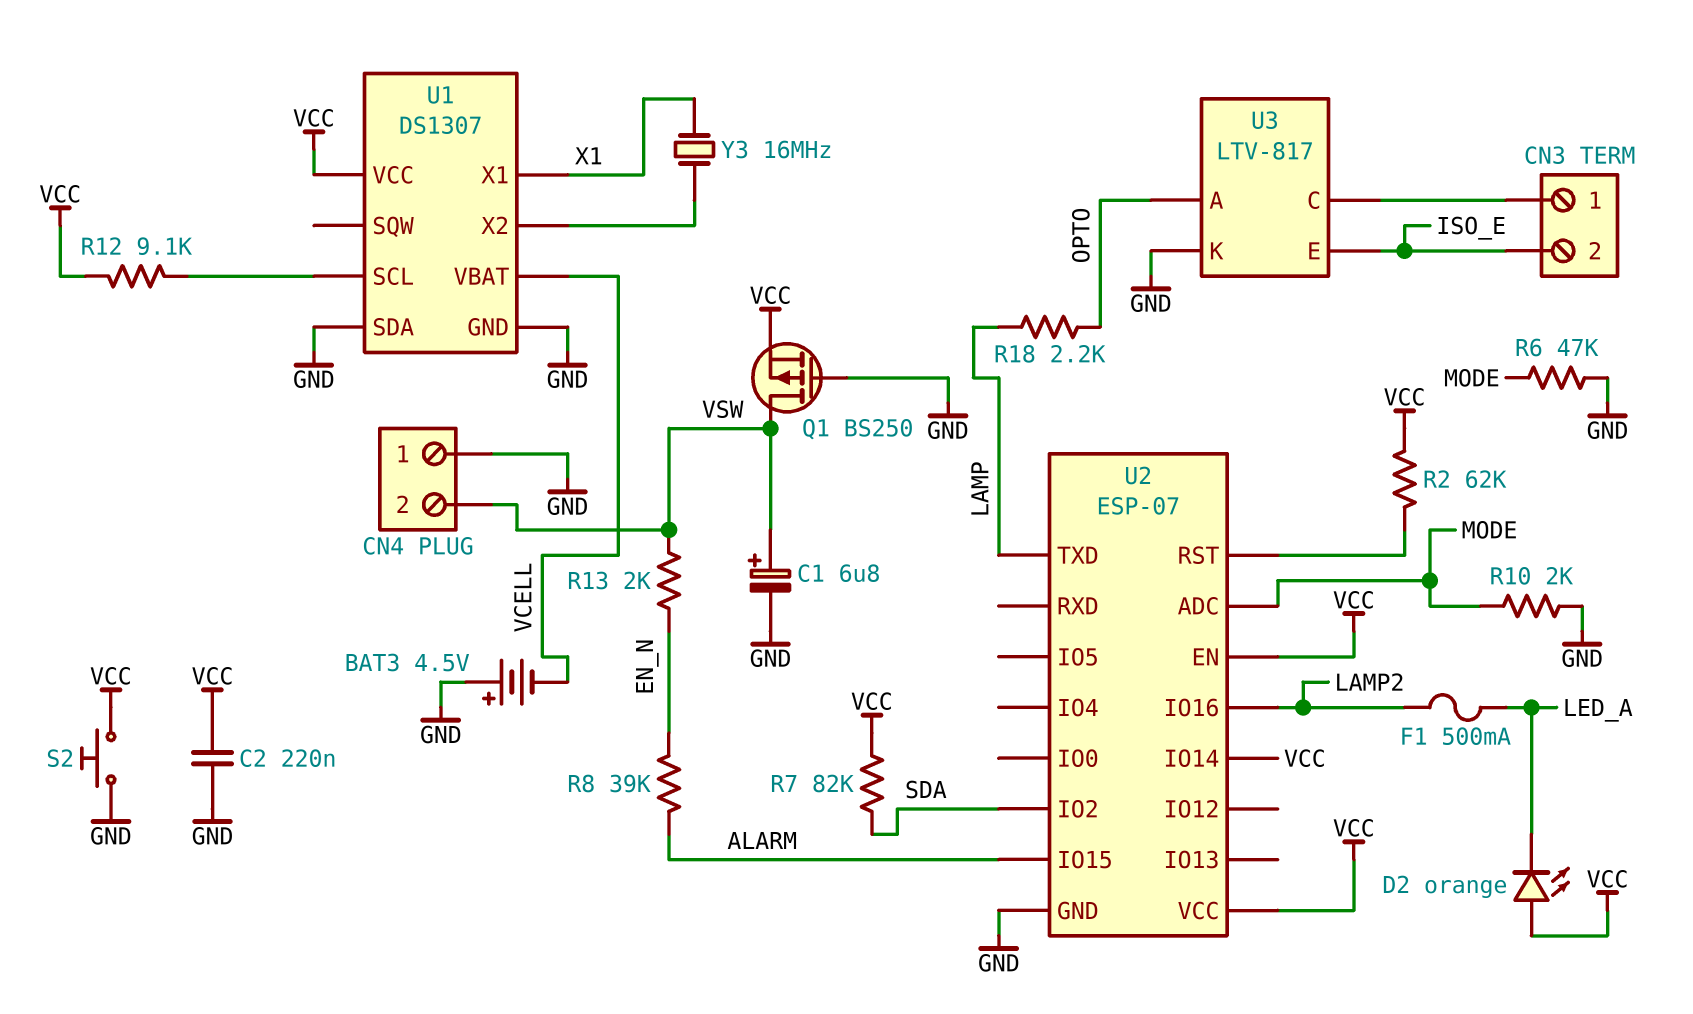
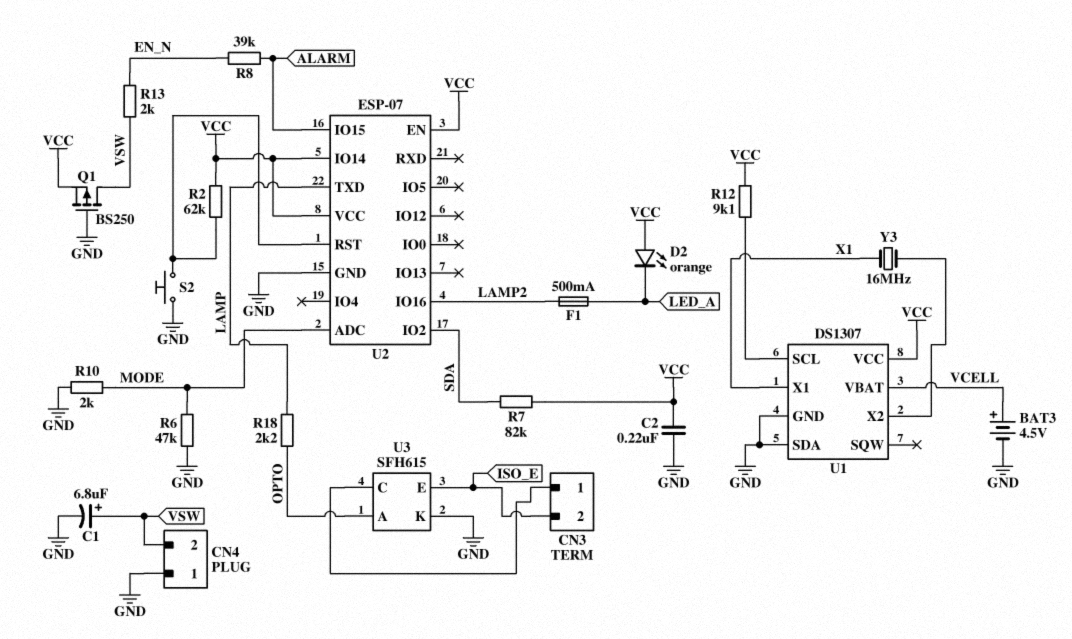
BAT3: 4.5V (plus GND, minus VCELL) -> 4.5V (plus VCELL, minus GND)
S2: button (GND, VCC) -> button (GND, U2/RST)
U3: LTV-817 -> SFH615

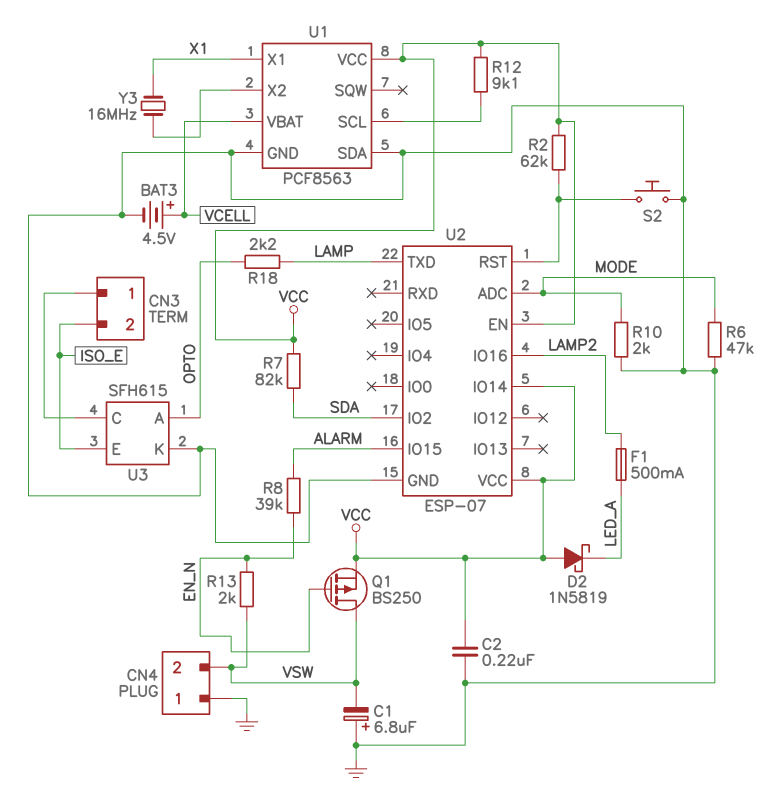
C1: 6.8uF (plus VSW, minus GND) -> 6.8uF (plus GND, minus VSW)
D2: LED orange (A VCC, K LED_A) -> schottky 1N5819 (A VCC, K LED_A)
Q1: PMOS BS250 (G GND, D VSW, S VCC) -> PMOS BS250 (G EN_N, D VSW, S VCC)
U1: DS1307 -> PCF8563

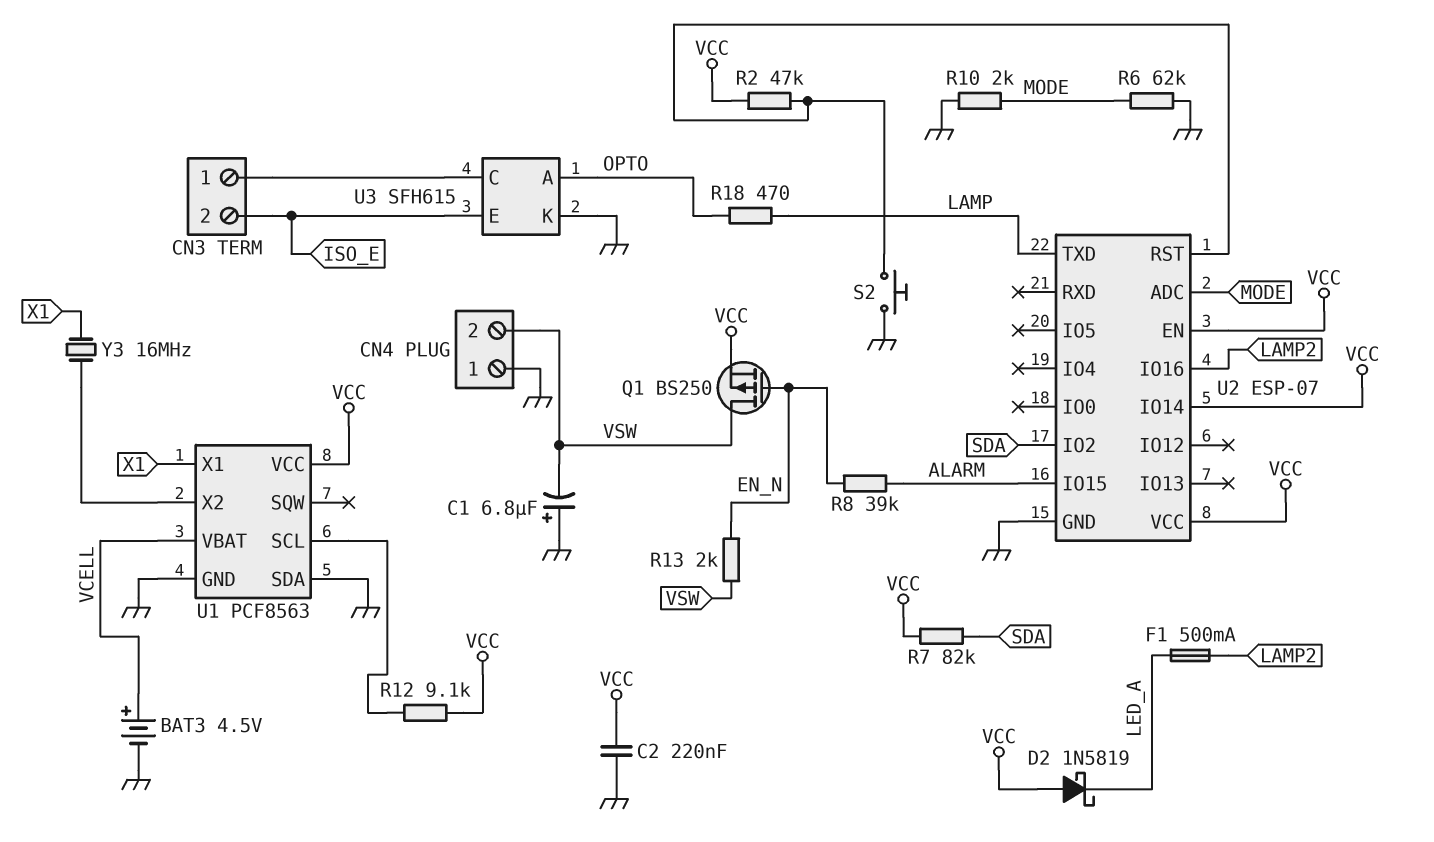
R2: 62k (U2/RST, VCC) -> 47k (U2/RST, VCC)
R6: 47k (GND, MODE) -> 62k (GND, MODE)
R18: 2.2k (LAMP, OPTO) -> 470 (LAMP, OPTO)

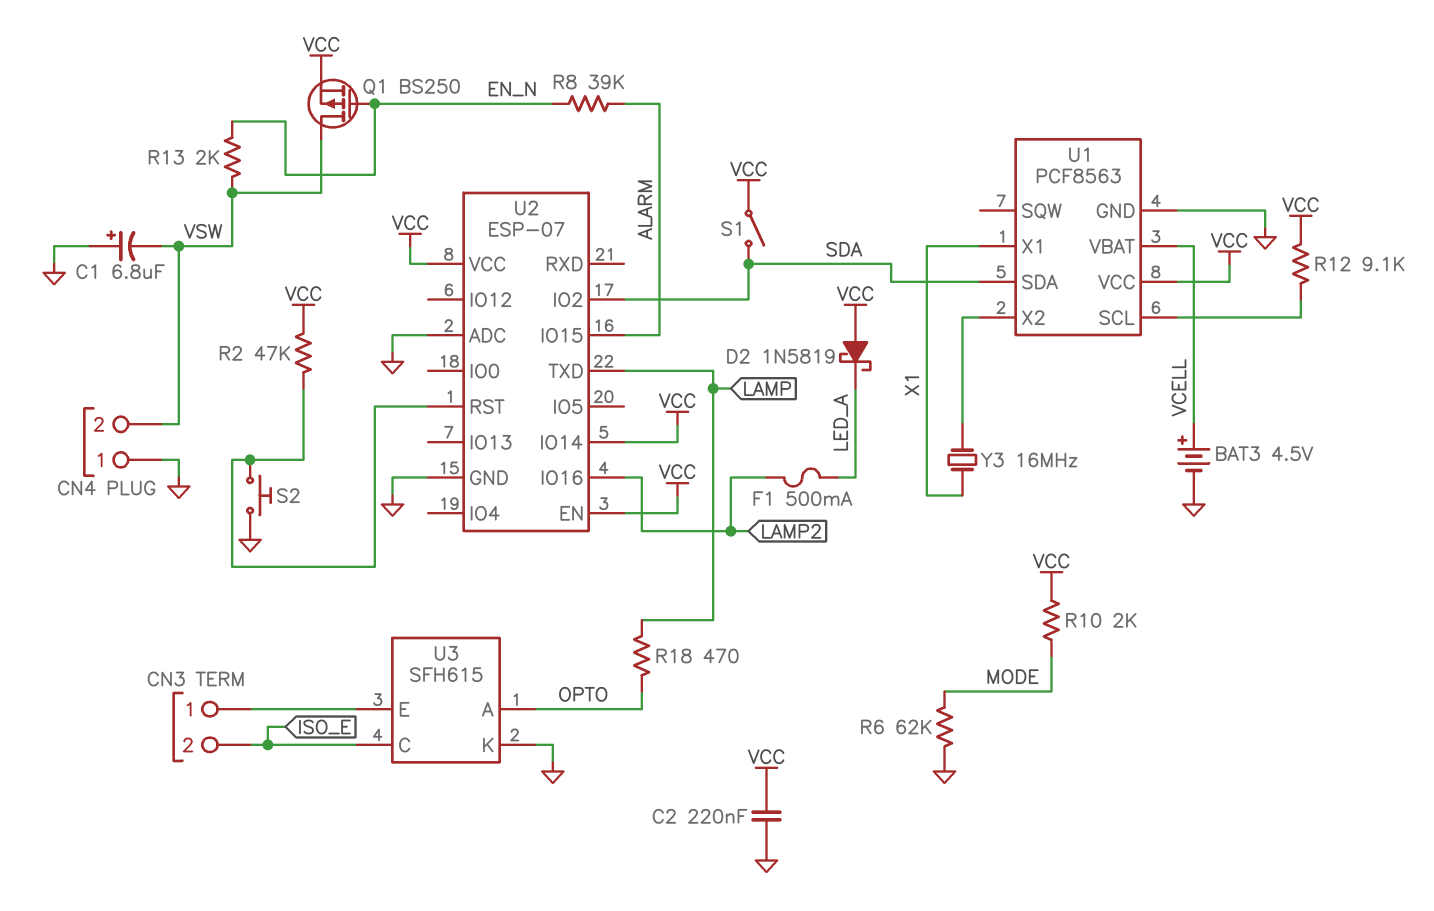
R7: 82k (SDA, VCC) -> none
R10: 2k (GND, MODE) -> 2k (MODE, VCC)
S1: none -> switch (SDA, VCC)
U1 pin SDA: GND -> SDA
U2 pin ADC: MODE -> GND
U3 pin C: CN3/1 -> ISO_E
U3 pin E: ISO_E -> CN3/1

